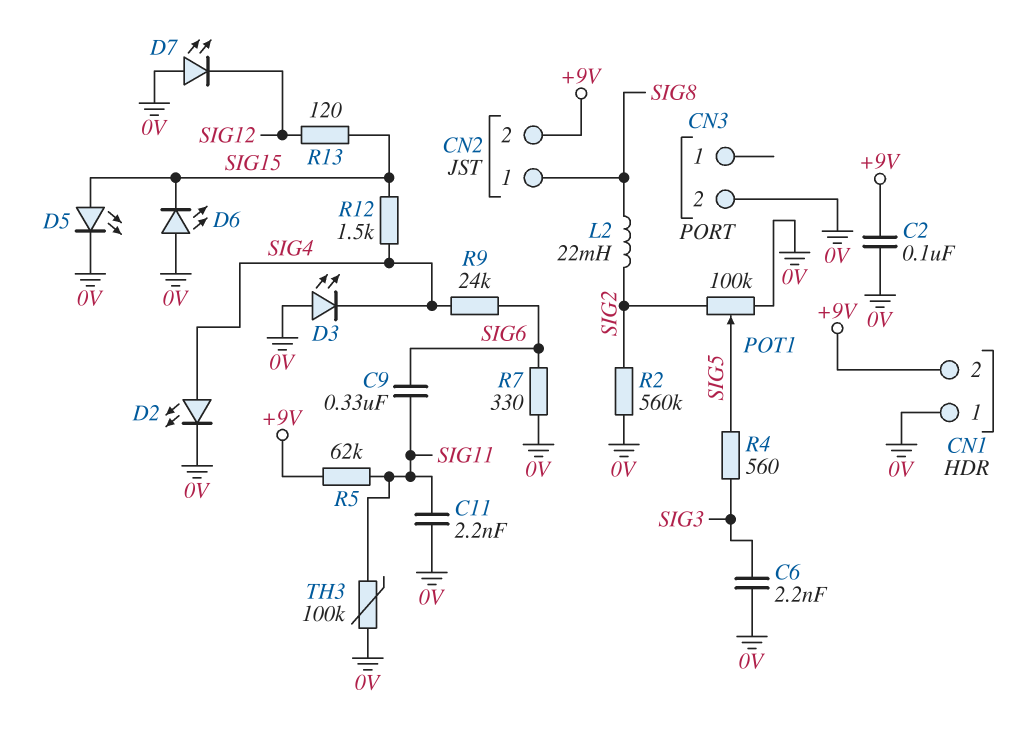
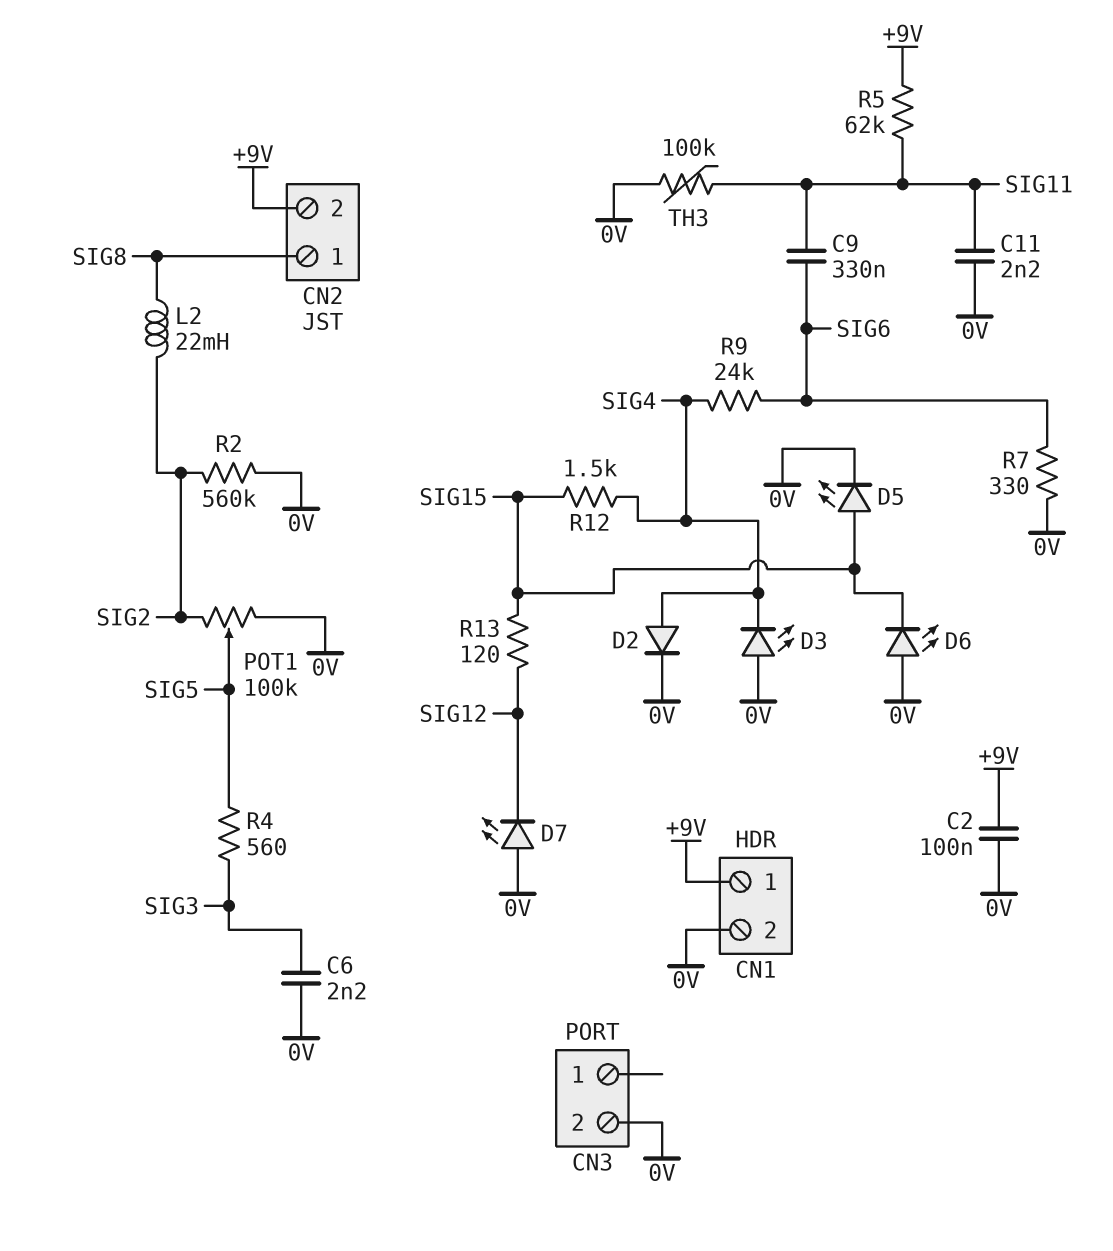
CN1 pin 1: 0V -> +9V
CN1 pin 2: +9V -> 0V
D2: LED (A SIG4, K 0V) -> diode (A SIG4, K 0V)

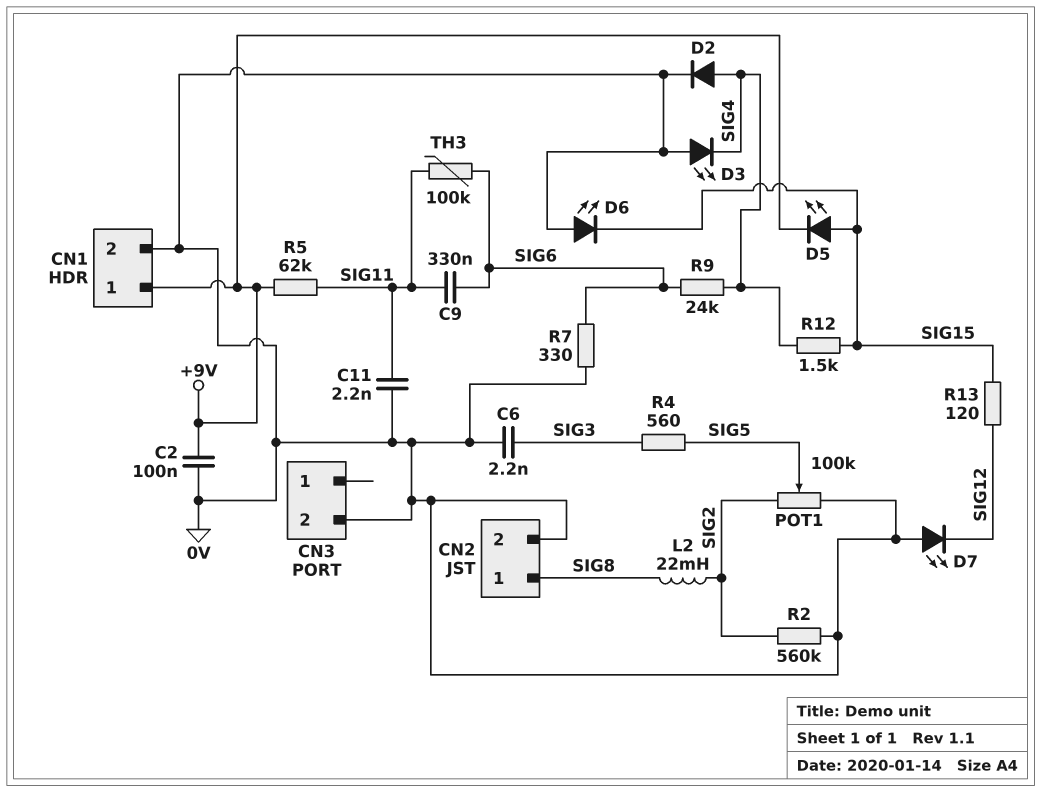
CN2 pin 2: +9V -> 0V
D5: LED (A SIG15, K 0V) -> LED (A SIG15, K +9V)
TH3: 100k (0V, SIG11) -> 100k (SIG6, SIG11)

